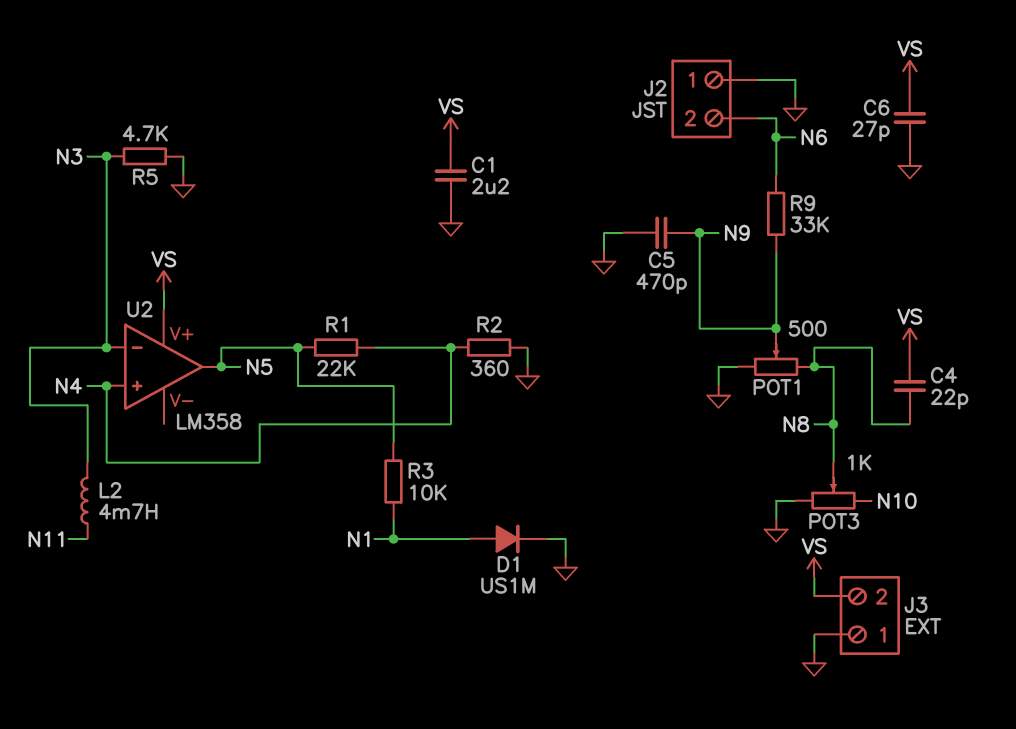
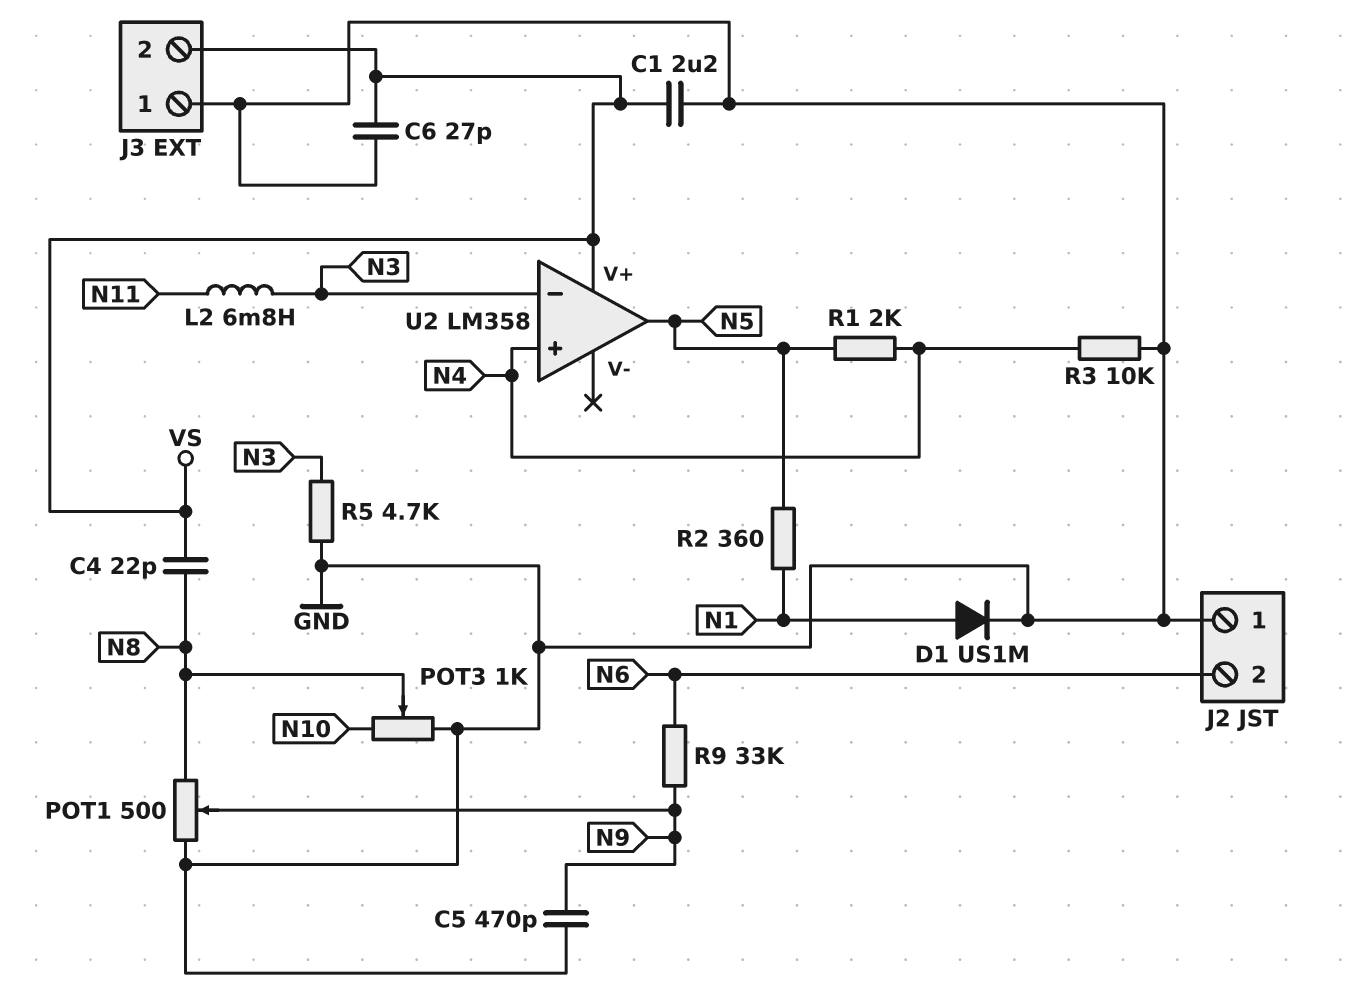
L2: 4.7mH (N3, N11) -> 6.8mH (N3, N11)
R1: 22k (N4, N5) -> 2k (N4, N5)
R2: 360 (GND, N4) -> 360 (N1, N5)
R3: 10k (N1, N5) -> 10k (GND, N4)

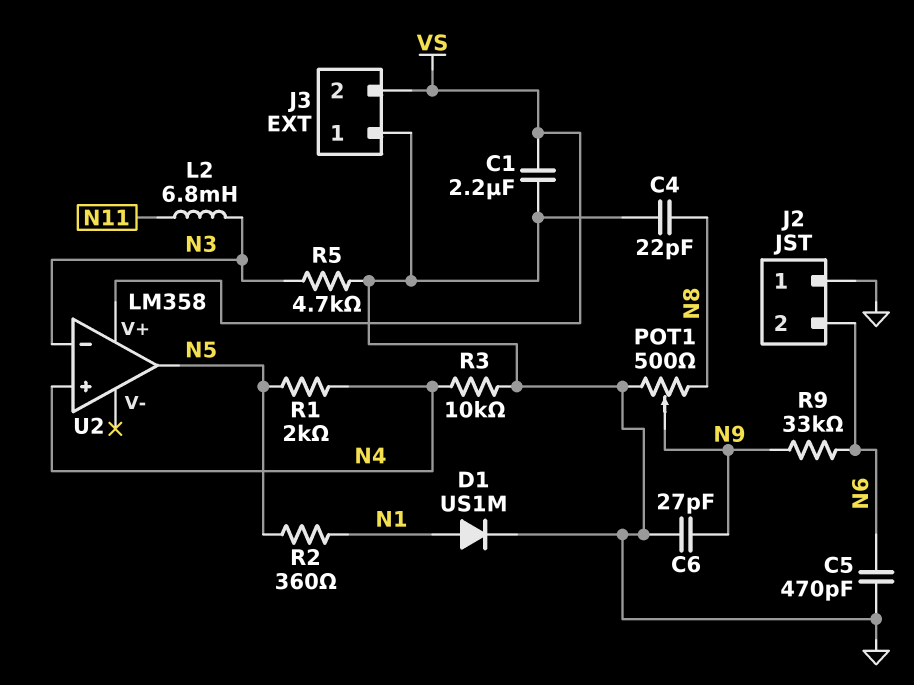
C4: 22pF (N8, VS) -> 22pF (GND, N8)
C5: 470pF (GND, N9) -> 470pF (GND, N6)
C6: 27pF (GND, VS) -> 27pF (GND, N9)
POT3: 1k (GND, N10, wiper N8) -> none

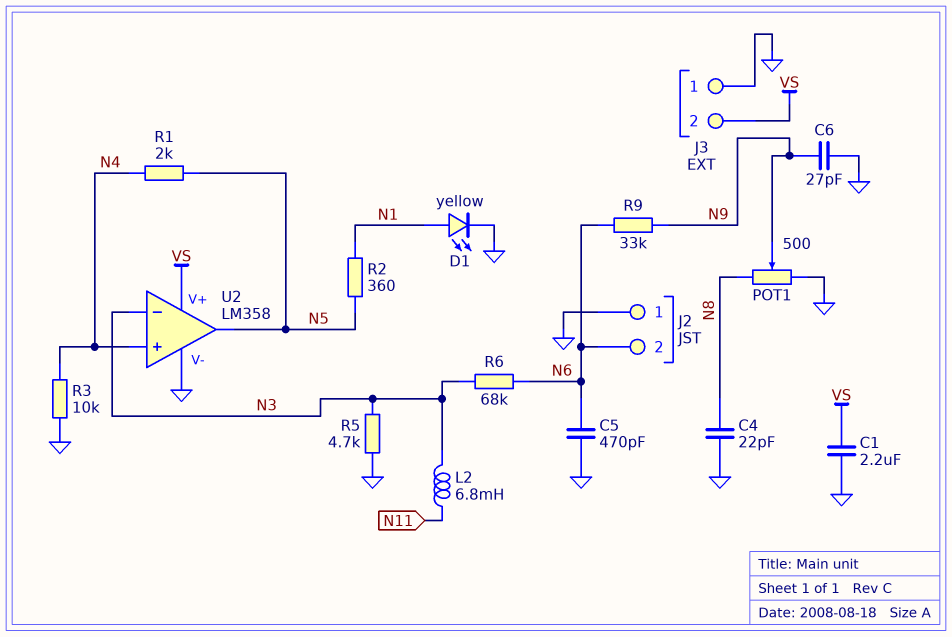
D1: diode US1M (A N1, K GND) -> LED yellow (A N1, K GND)
R6: none -> 68k (N3, N6)
U2 pin V-: none -> GND

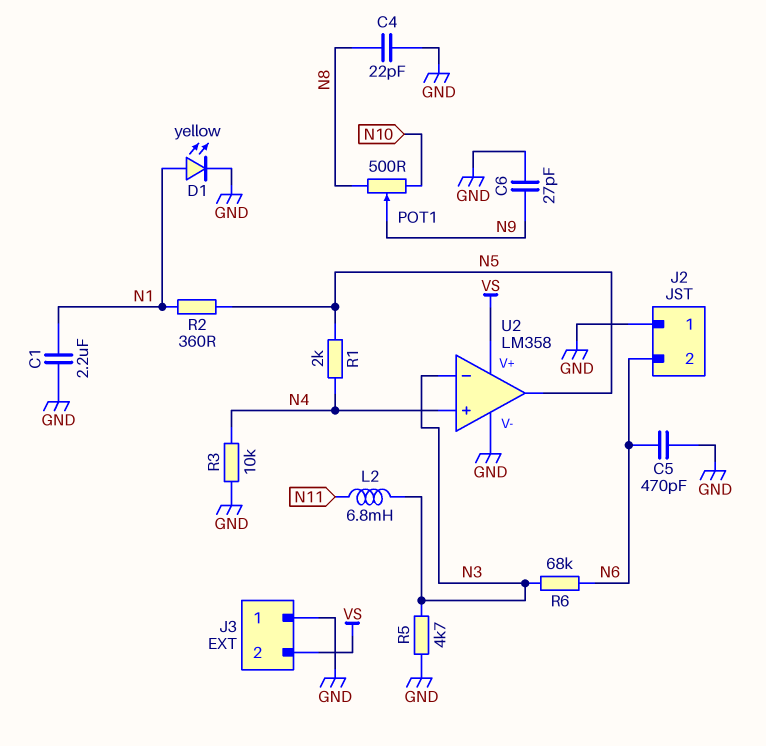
C1: 2.2uF (GND, VS) -> 2.2uF (GND, N1)
POT1: 500 (GND, N8, wiper N9) -> 500 (N8, N10, wiper N9)
R9: 33k (N6, N9) -> none

